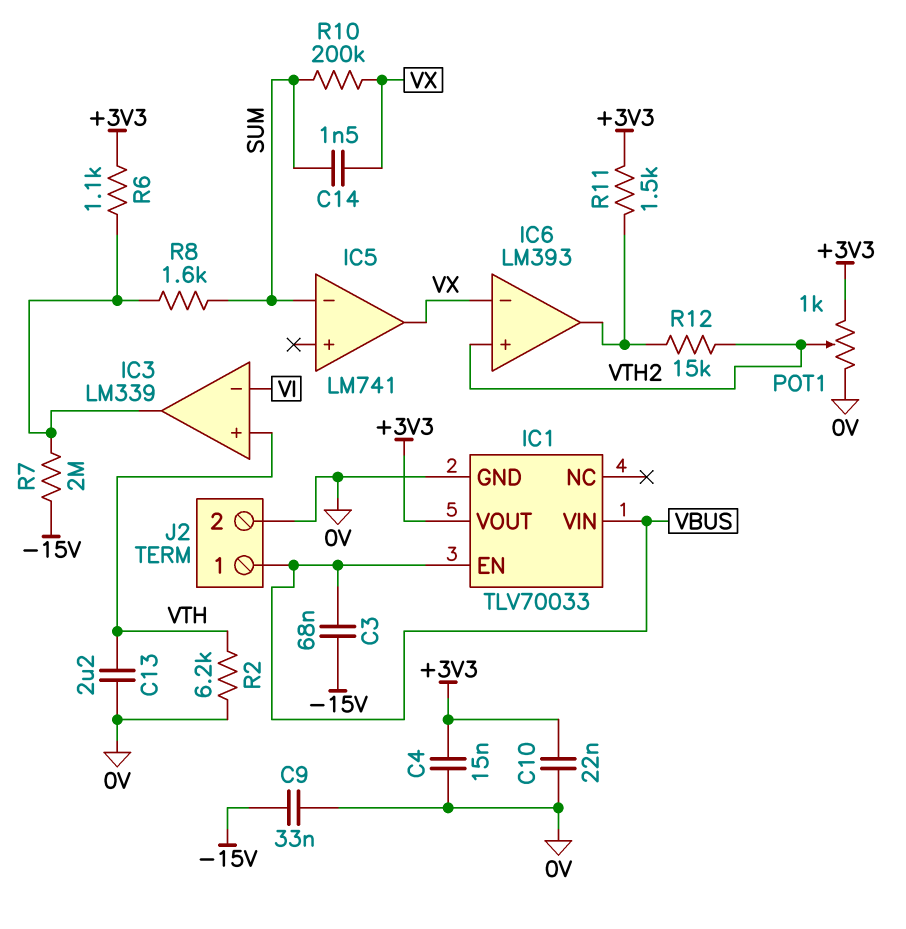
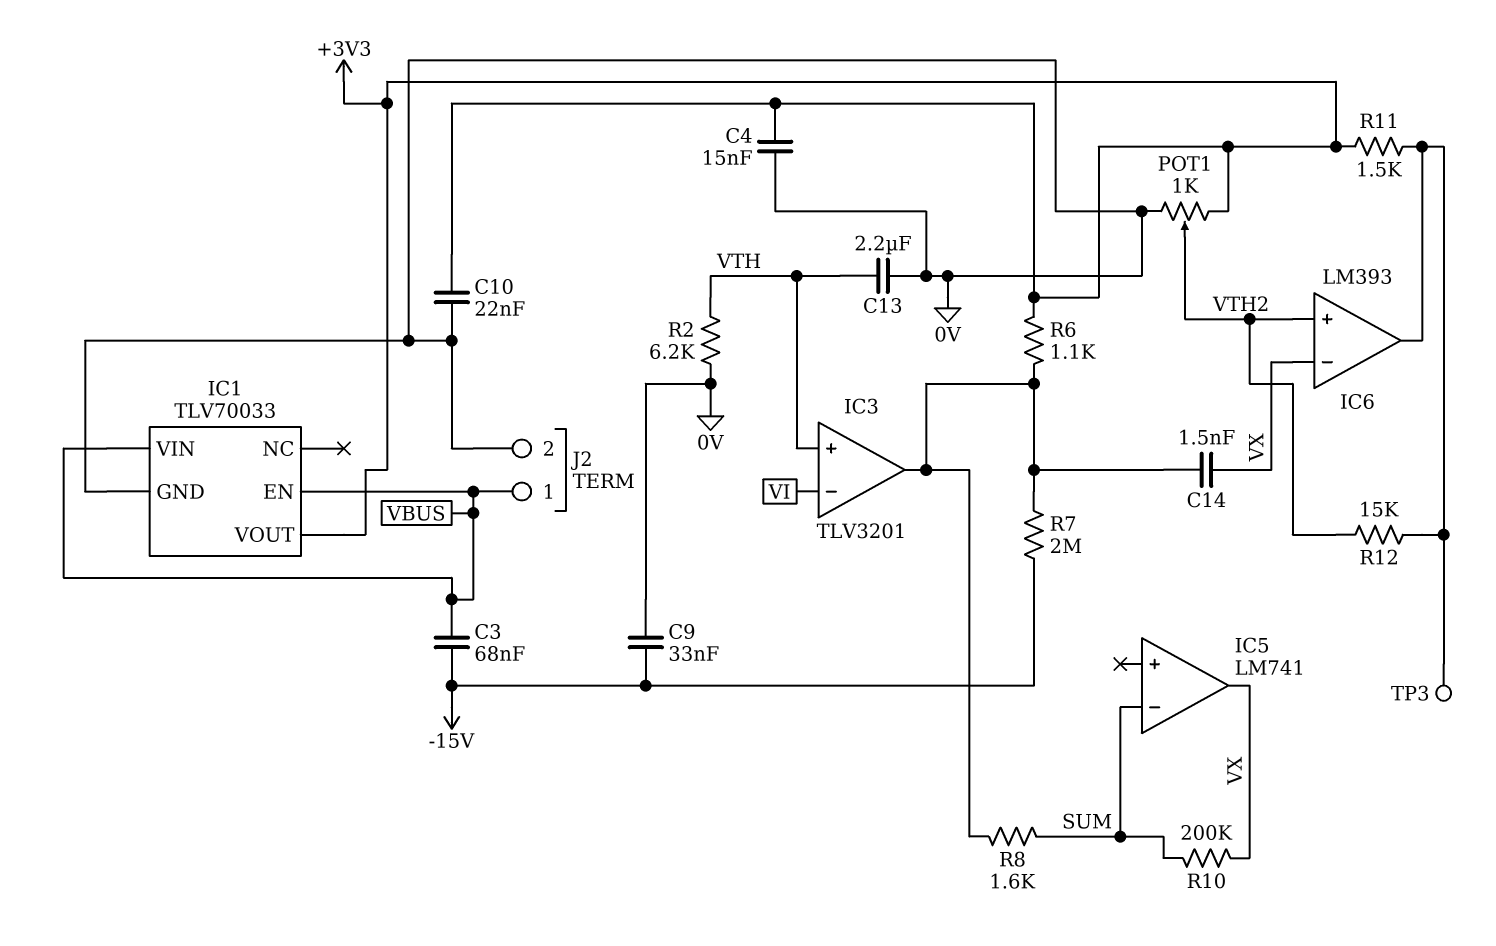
C14: 1.5nF (SUM, VX) -> 1.5nF (IC3/out, VX)
IC3: LM339 -> TLV3201
TP3: none -> test point (IC6/out)

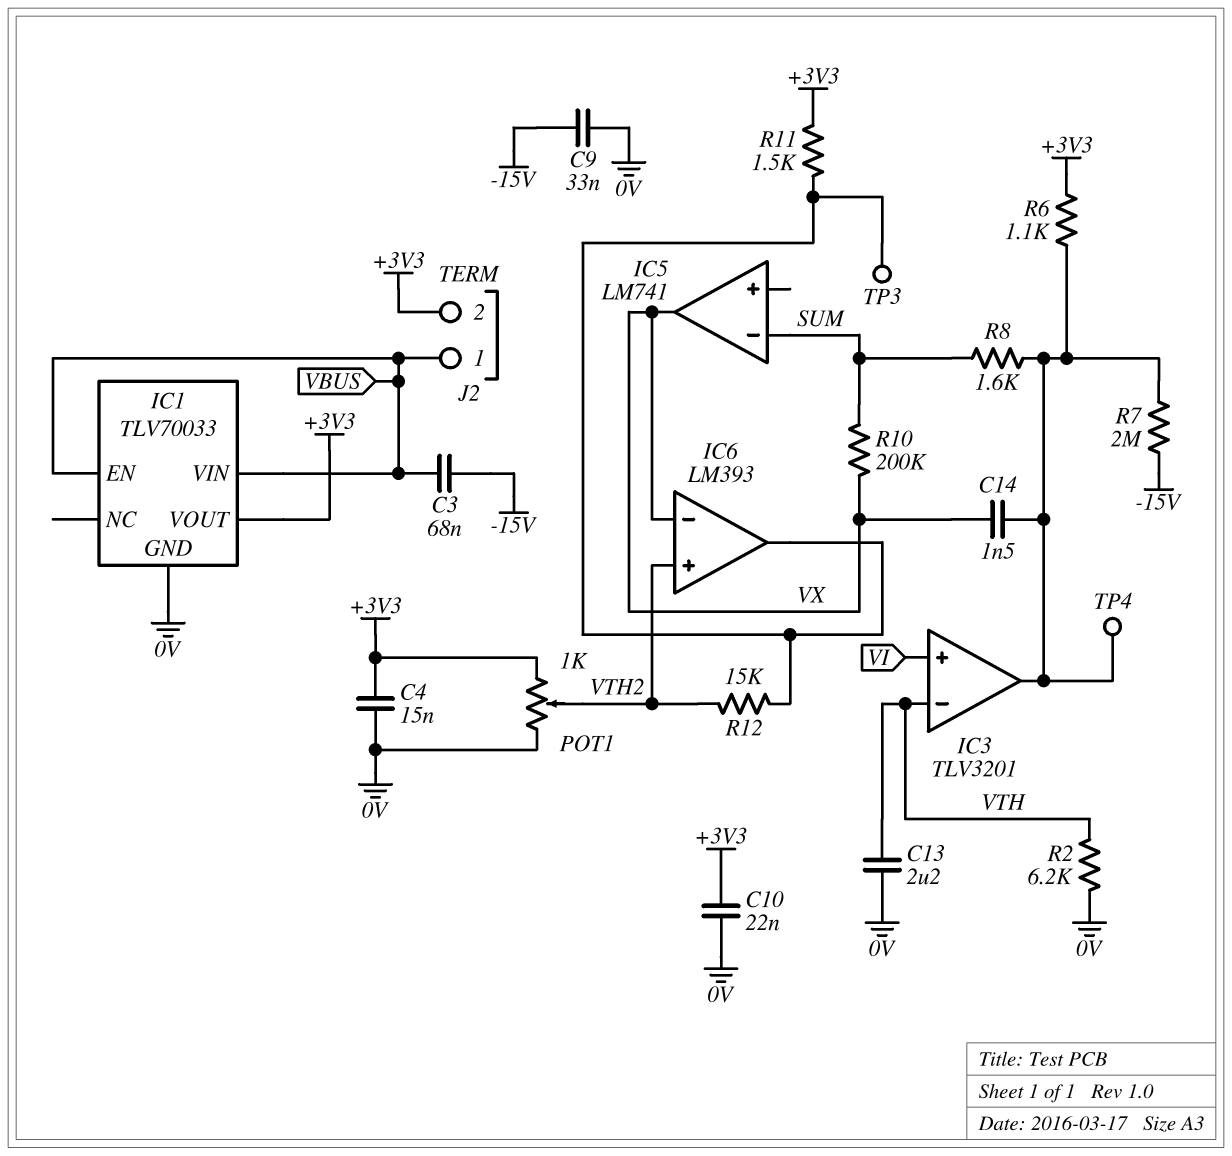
IC3 pin in+: VTH -> VI
IC3 pin in-: VI -> VTH
J2 pin 2: 0V -> +3V3
TP4: none -> test point (IC3/out)

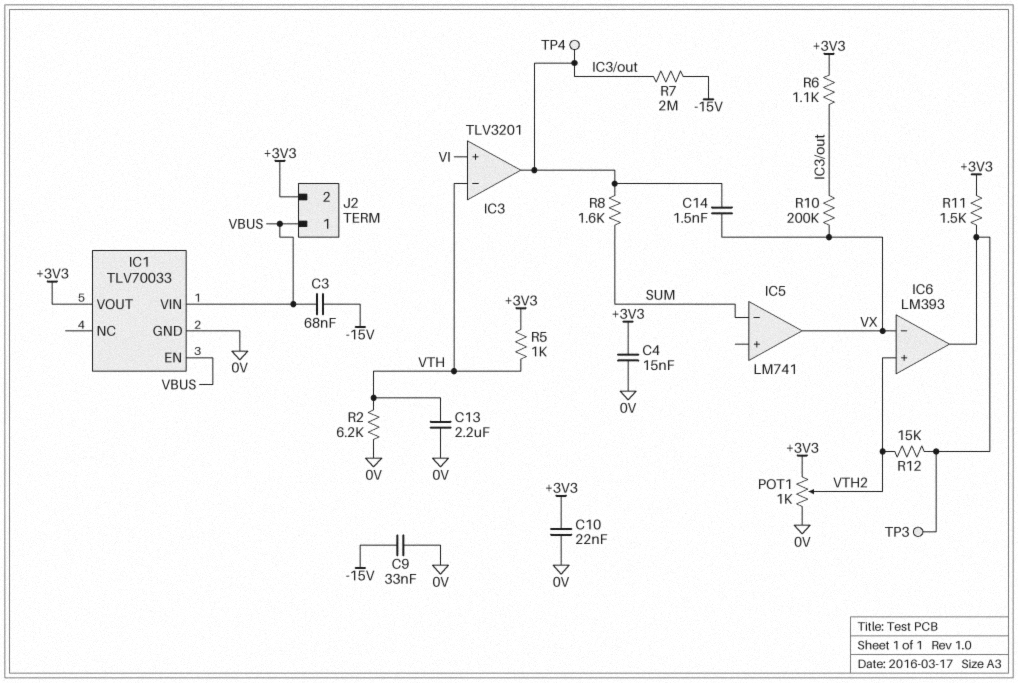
R5: none -> 1k (+3V3, VTH)
R10: 200k (SUM, VX) -> 200k (IC3/out, VX)

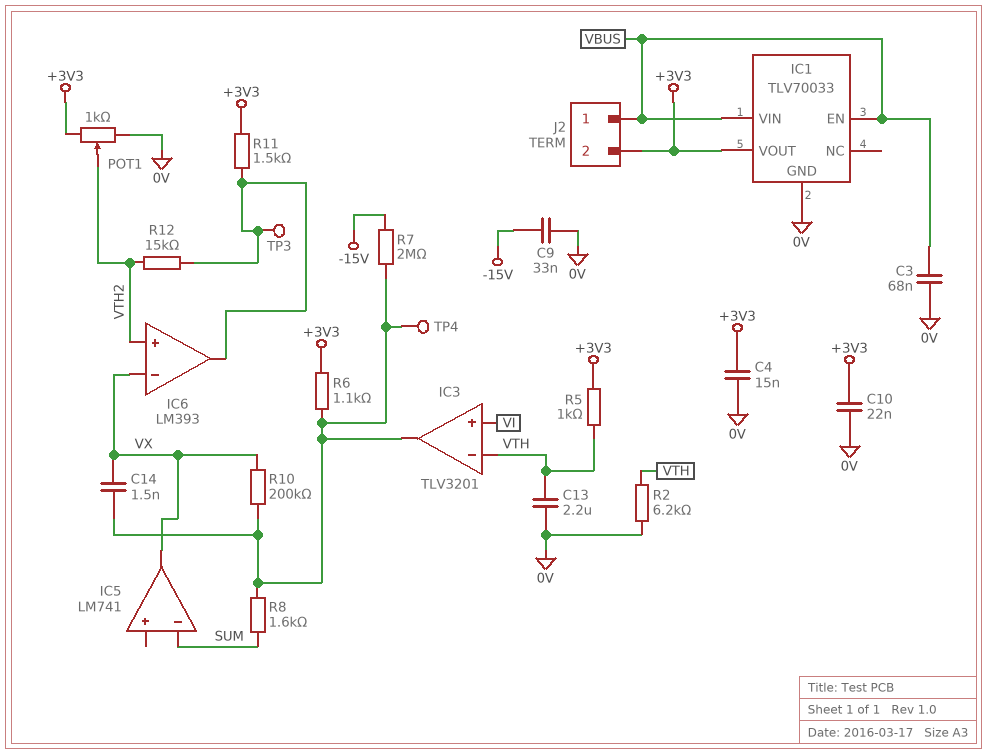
C3: 68nF (-15V, VBUS) -> 68nF (0V, VBUS)

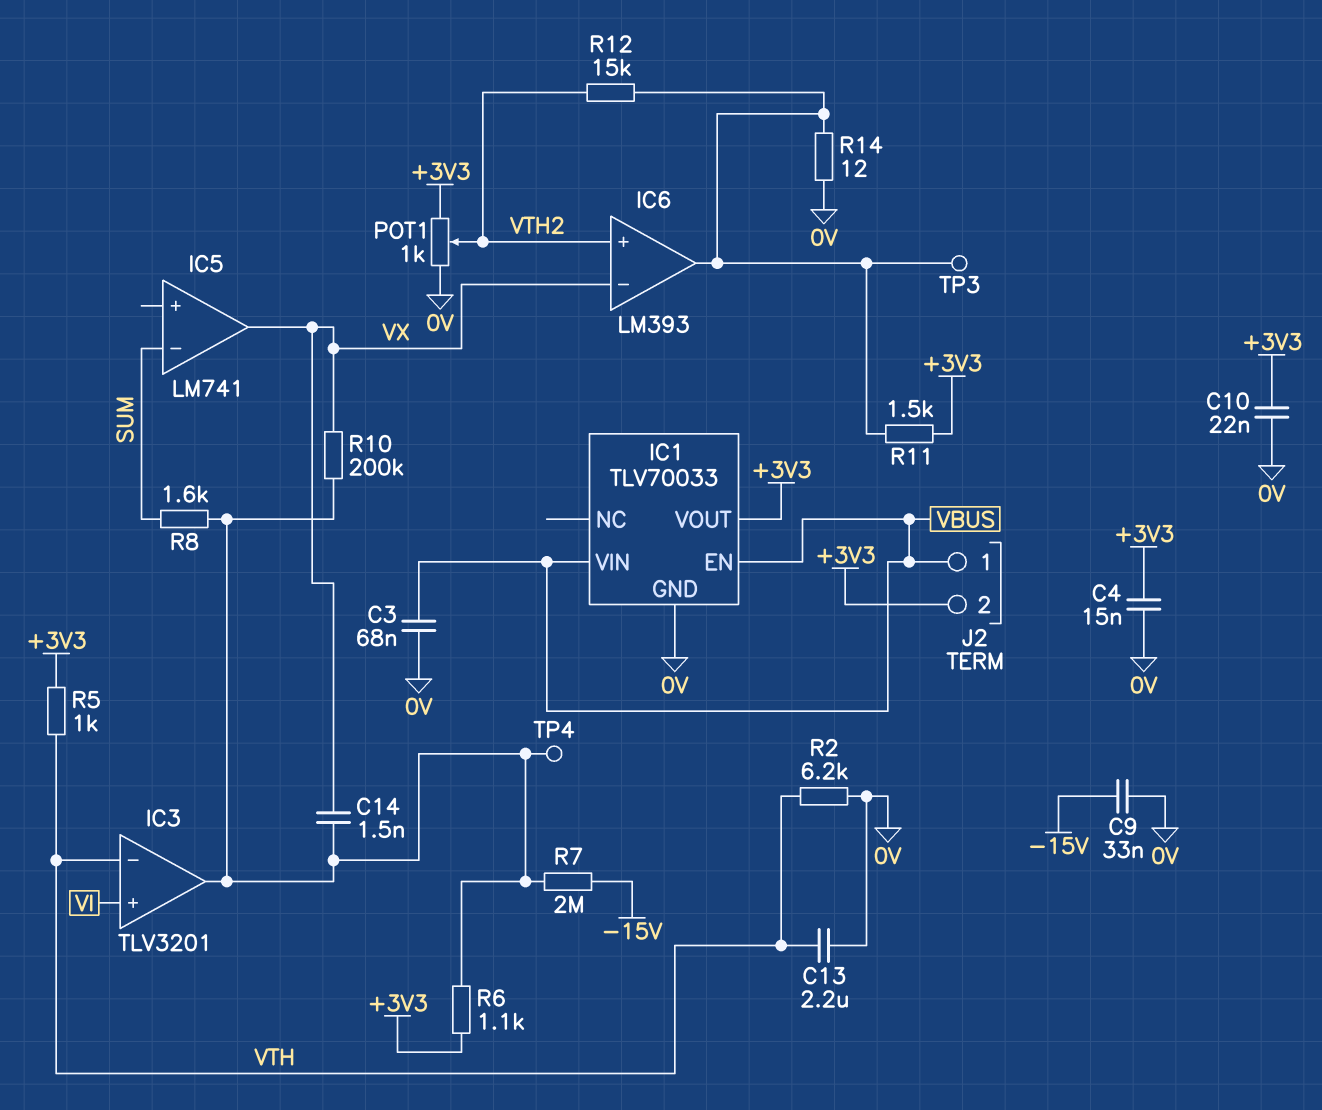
R14: none -> 12 (0V, IC6/out)

